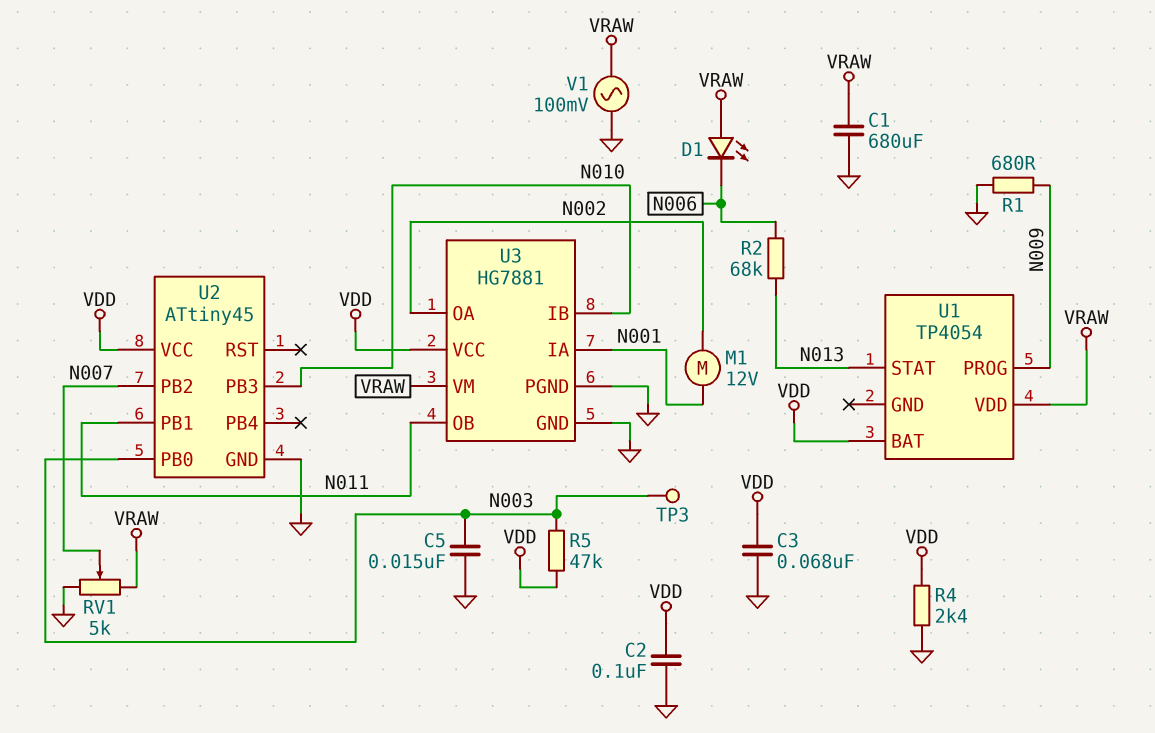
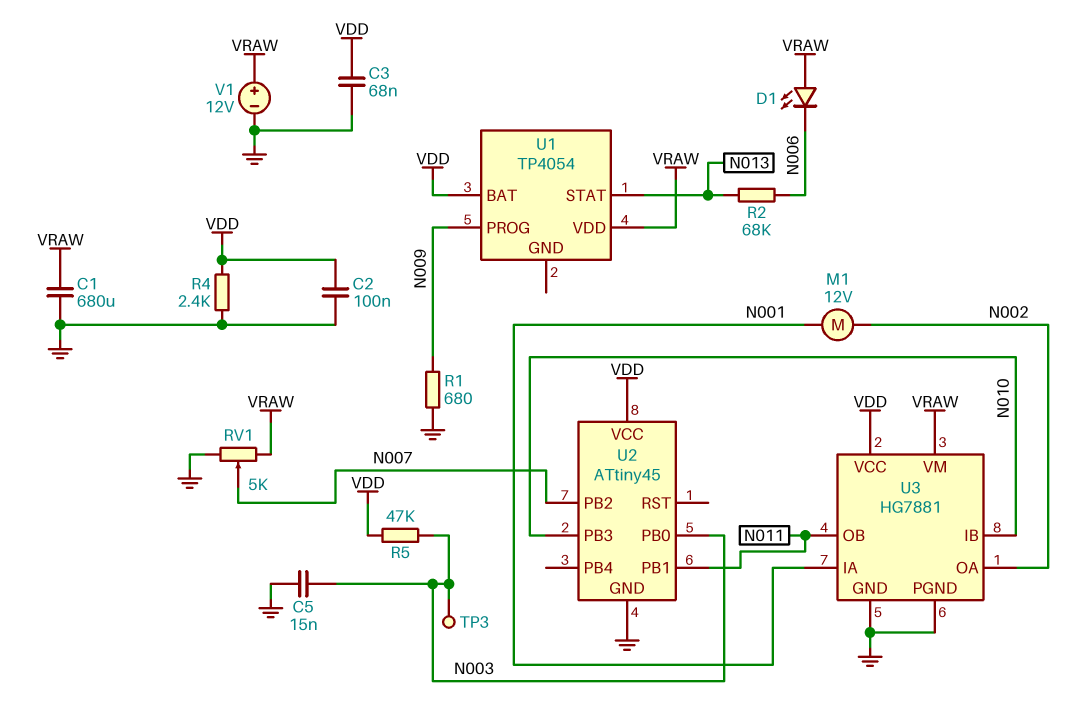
V1: AC 100mV (GND, VRAW) -> 12V (plus VRAW, minus GND)

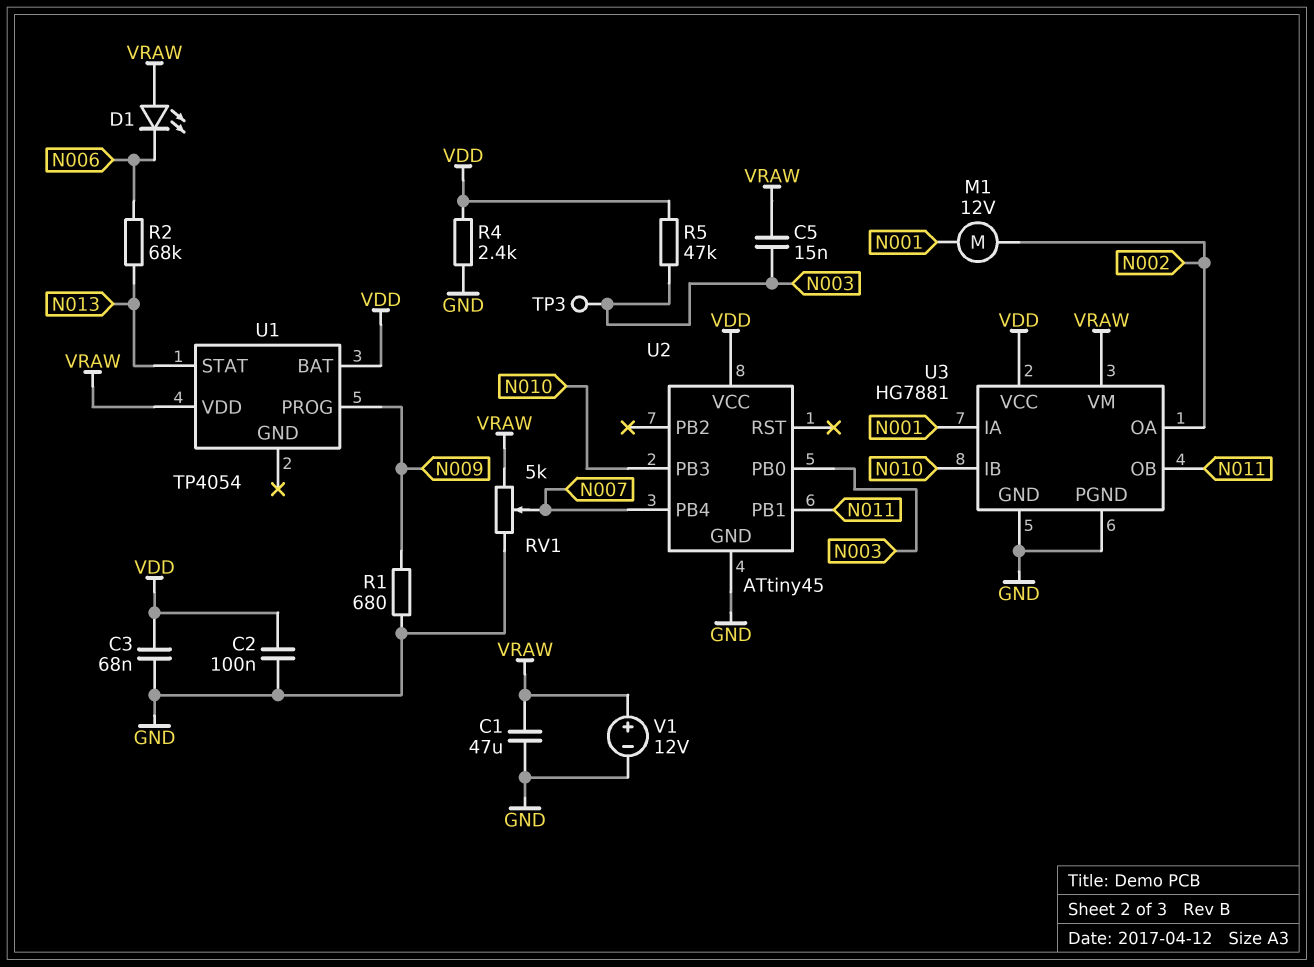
C1: 680uF (GND, VRAW) -> 47uF (GND, VRAW)
C5: 15nF (GND, N003) -> 15nF (N003, VRAW)
U2 pin PB2: N007 -> none
U2 pin PB4: none -> N007

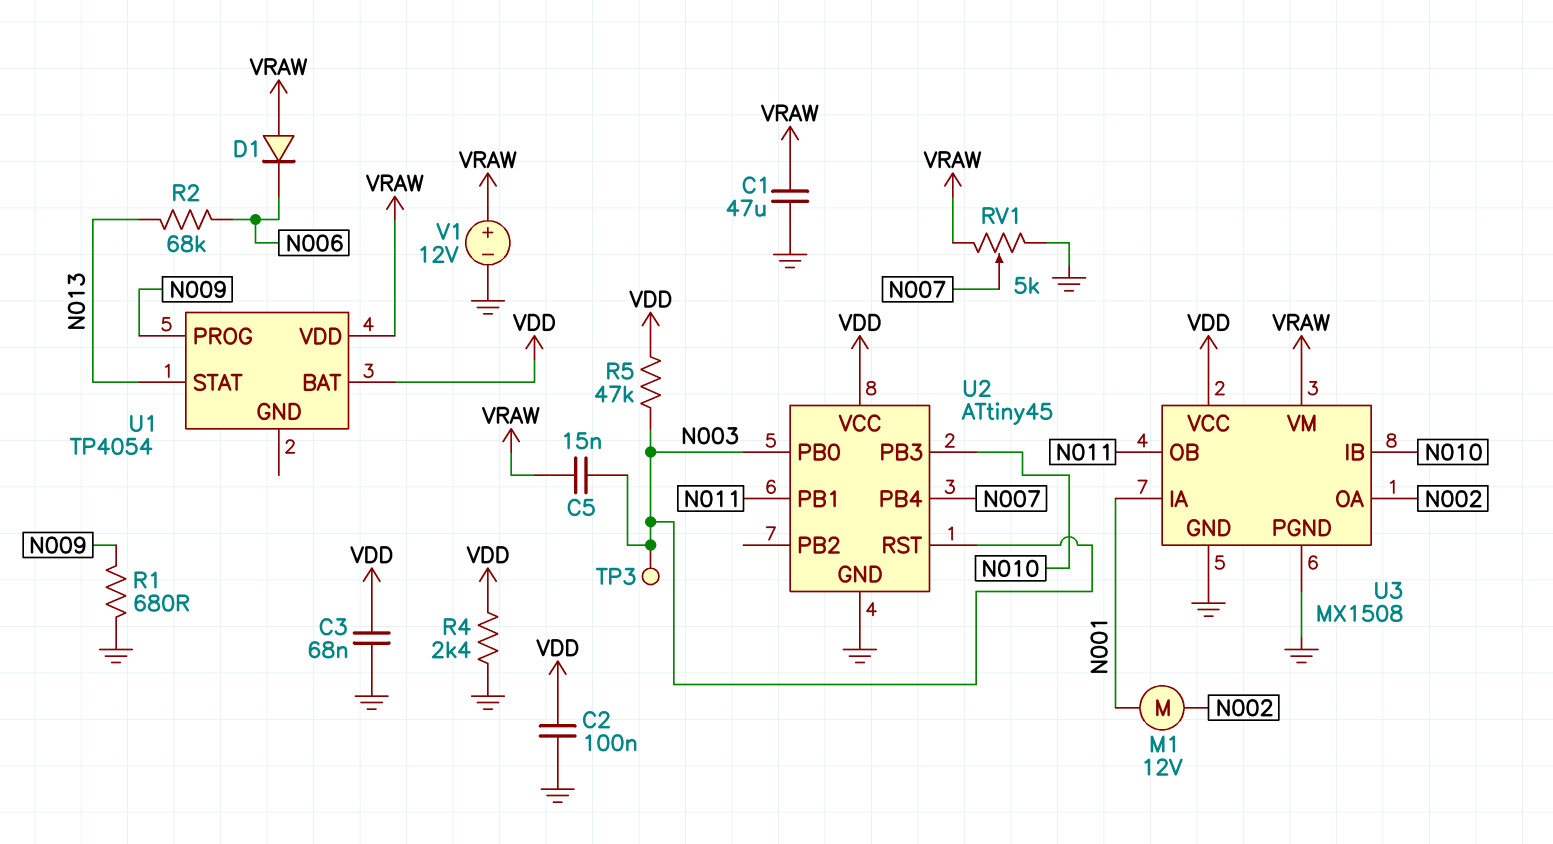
D1: LED (A VRAW, K N006) -> diode (A VRAW, K N006)
U2 pin RST: none -> N003
U3: HG7881 -> MX1508

